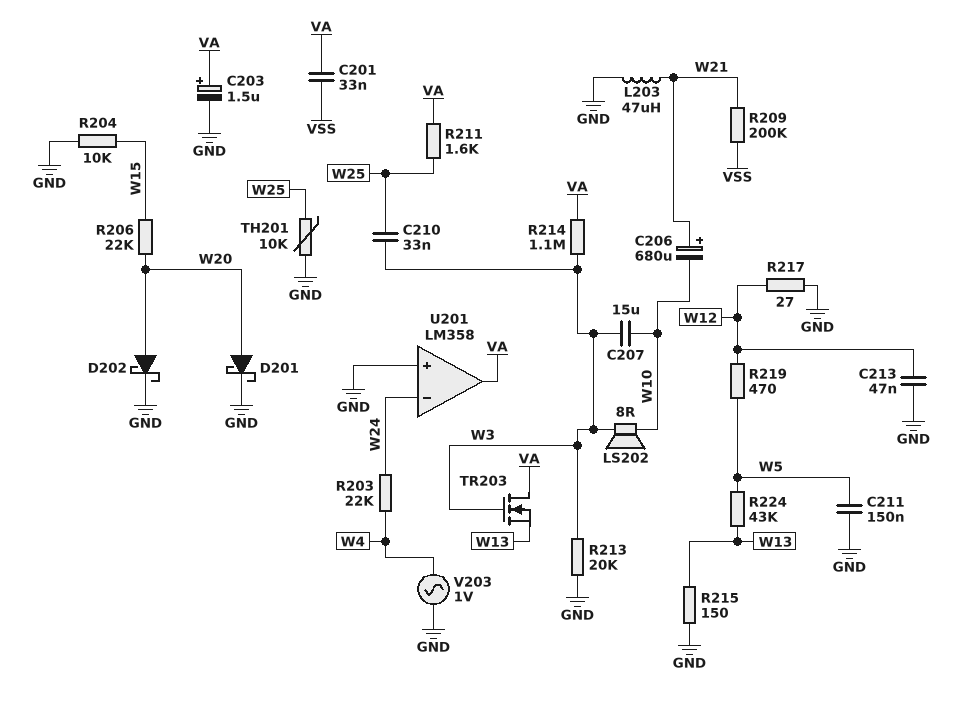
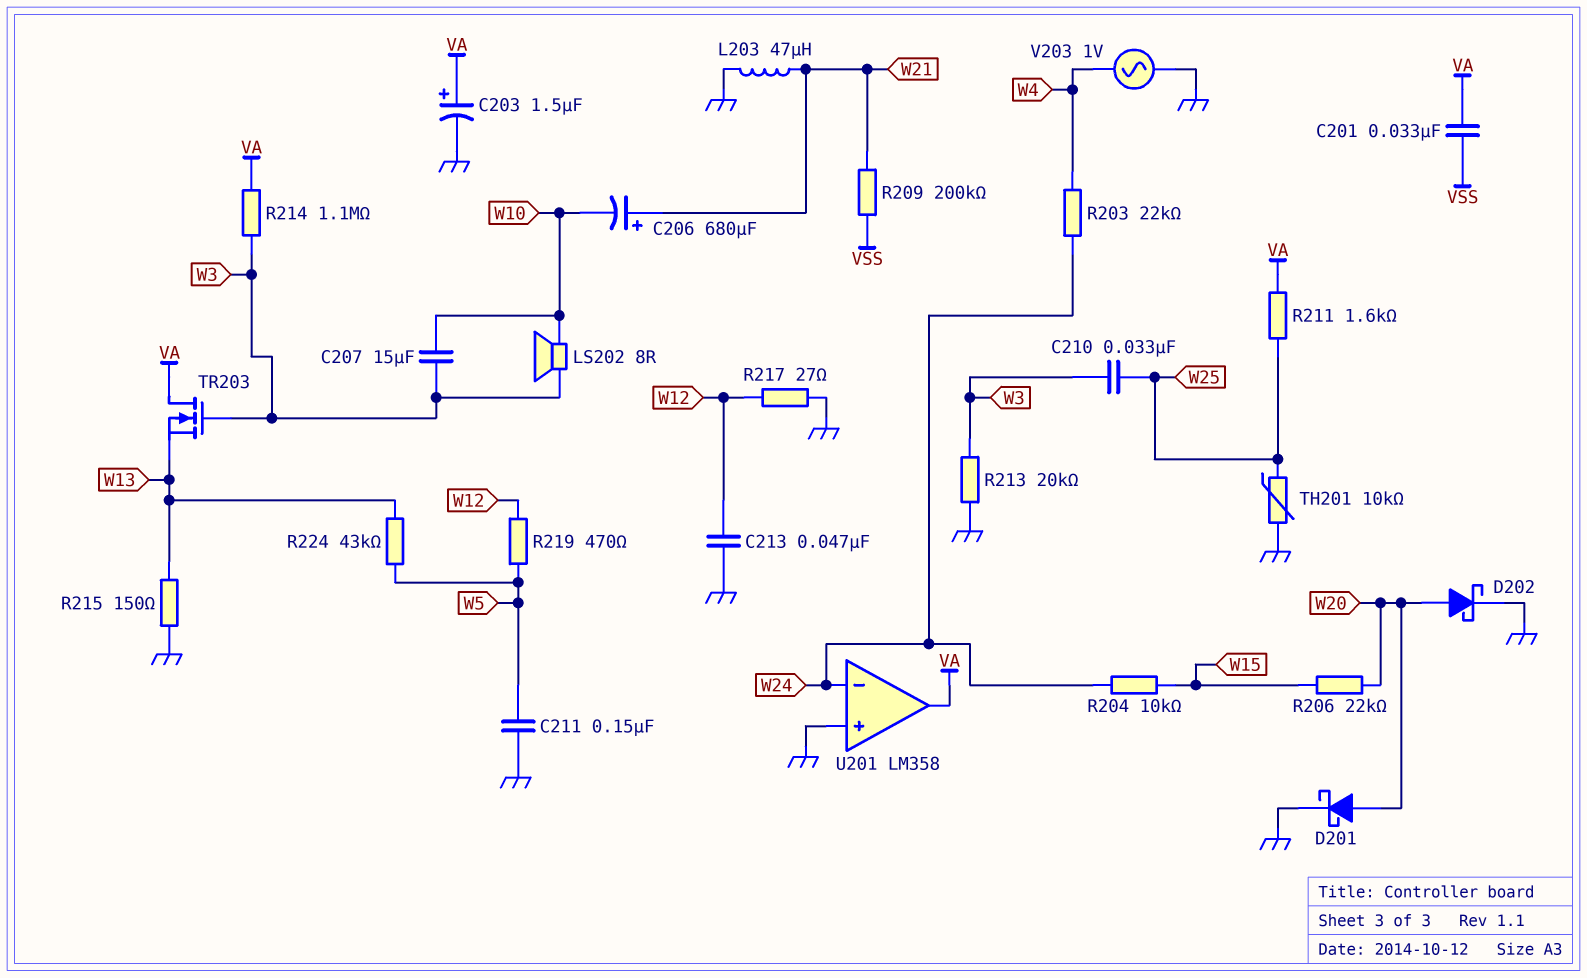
R204: 10k (GND, W15) -> 10k (W15, W24)

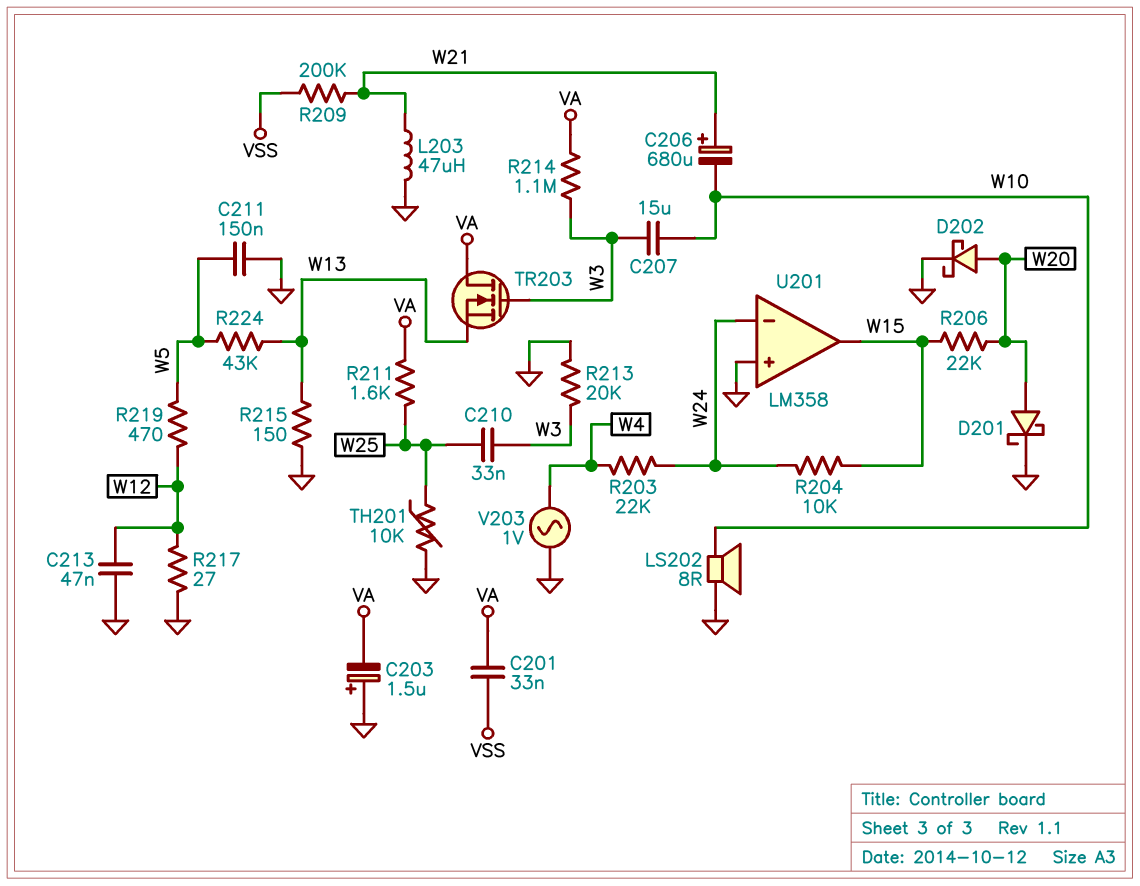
C203: 1.5uF (plus VA, minus GND) -> 1.5uF (plus GND, minus VA)
LS202: speaker 8R (W3, W10) -> speaker 8R (GND, W10)
U201 pin out: VA -> W15

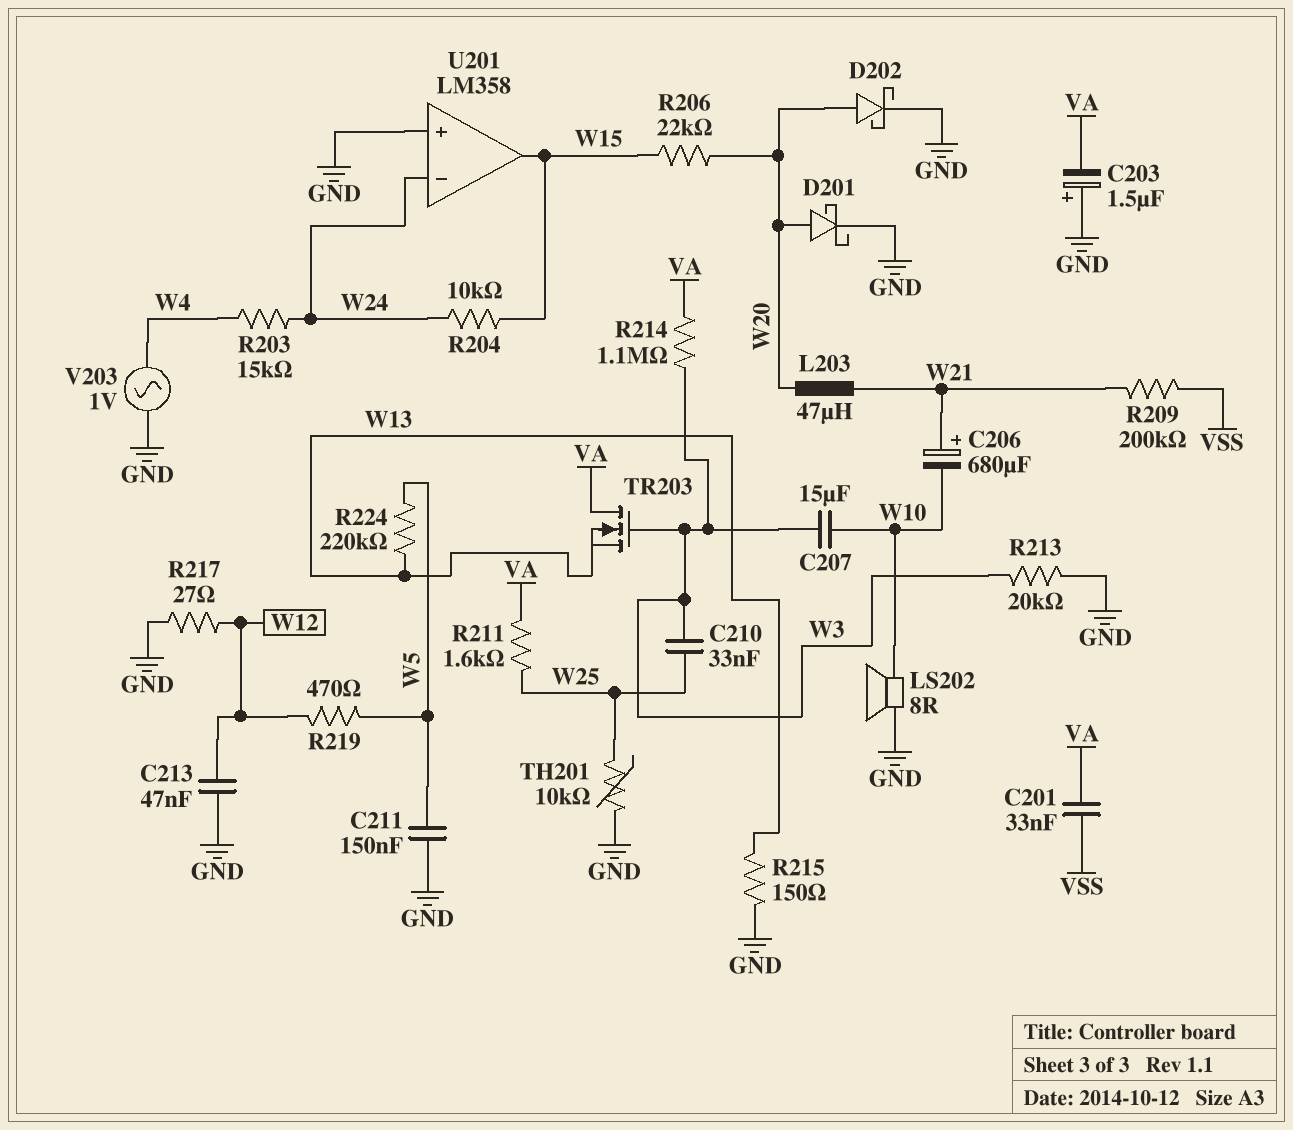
L203: 47uH (GND, W21) -> 47uH (W20, W21)
R203: 22k (W4, W24) -> 15k (W4, W24)
R224: 43k (W5, W13) -> 220k (W5, W13)

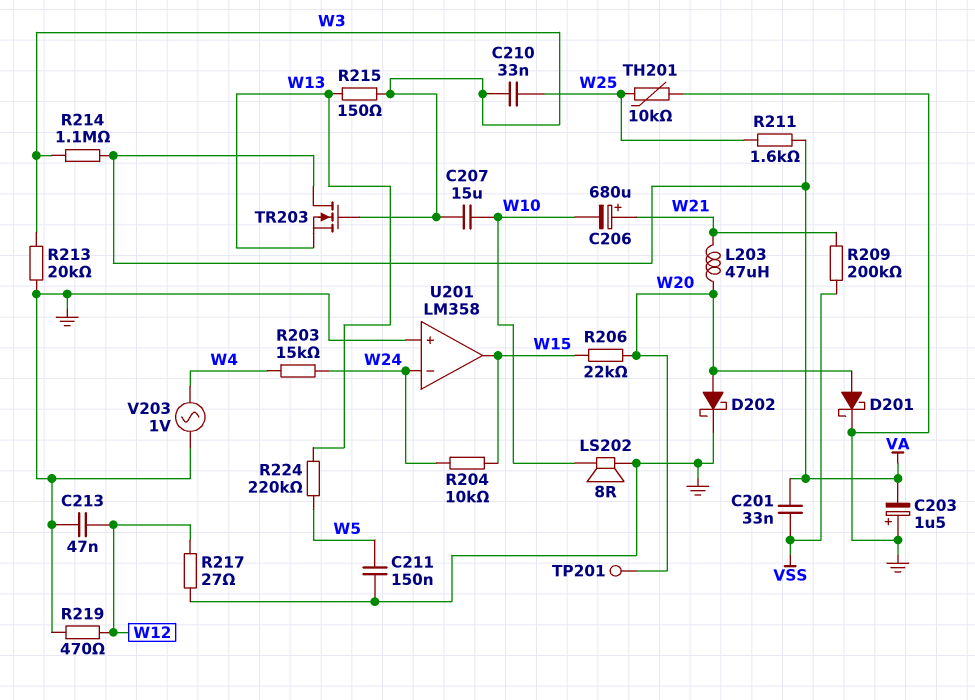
R215: 150 (GND, W13) -> 150 (W3, W13)
R219: 470 (W5, W12) -> 470 (GND, W12)
TP201: none -> test point (W20)

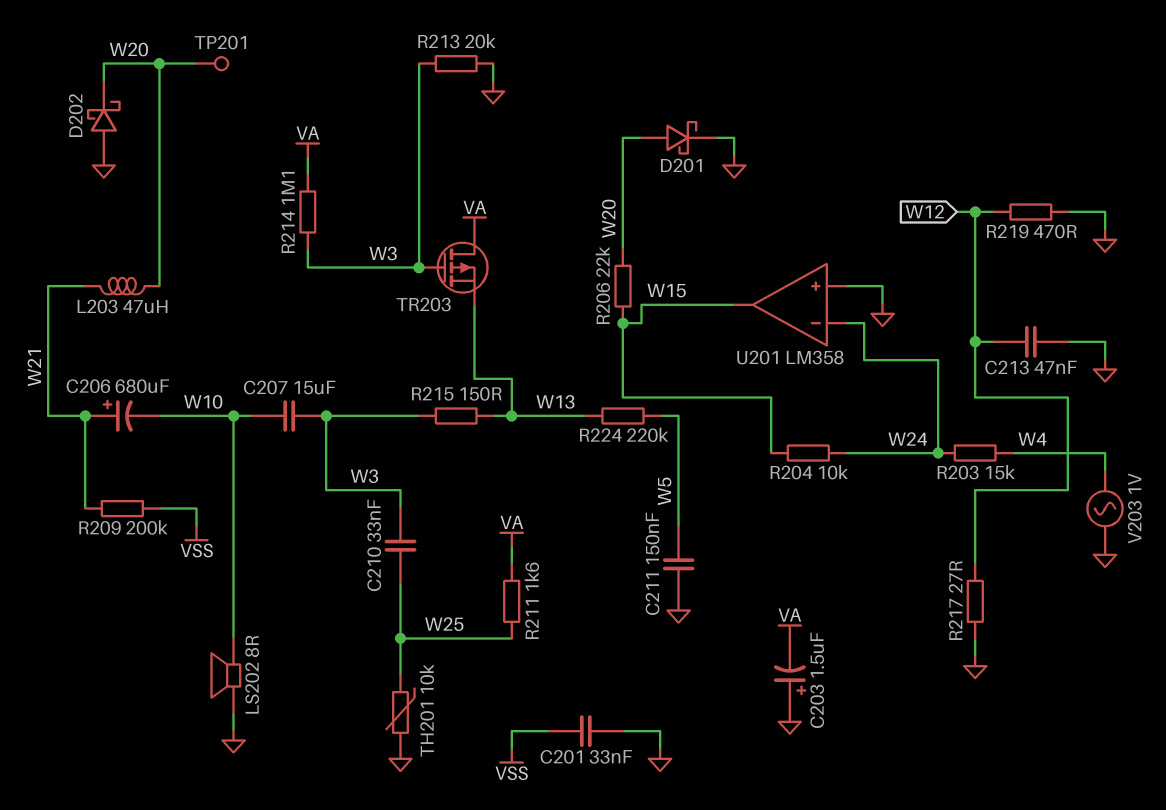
C201: 33nF (VA, VSS) -> 33nF (GND, VSS)
D202: schottky (A W20, K GND) -> schottky (A GND, K W20)
TR203: NMOS (G W3, D VA, S W13) -> PMOS (G W3, D VA, S W13)

